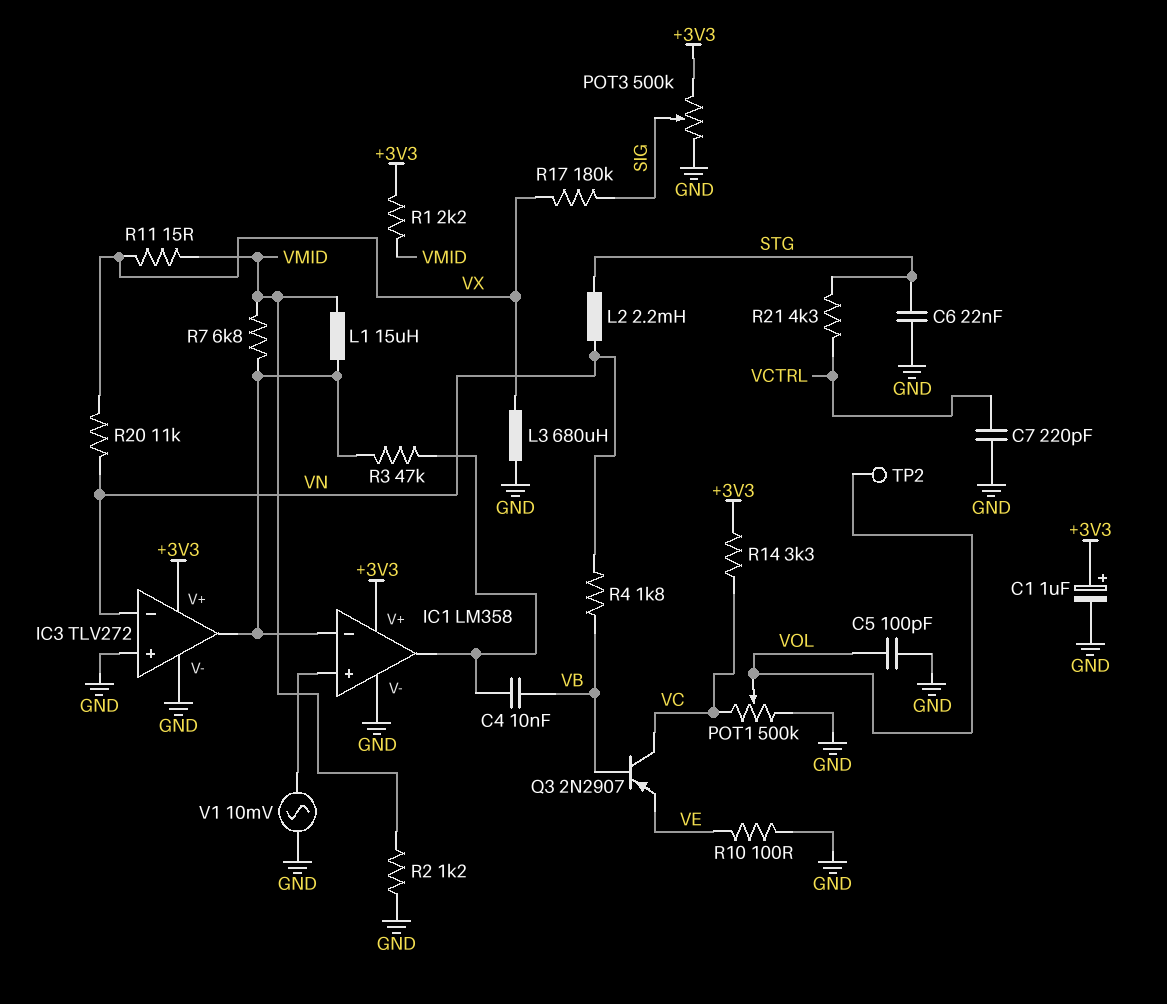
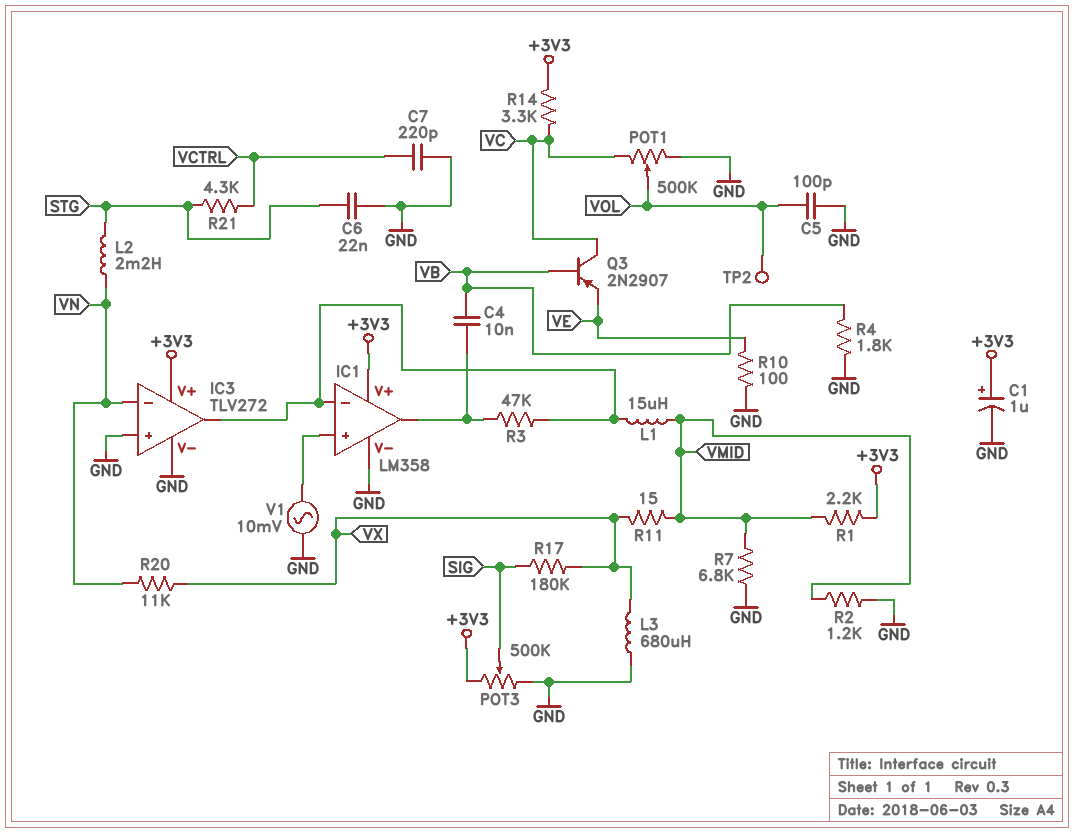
R4: 1.8k (VB, VN) -> 1.8k (GND, VB)
R7: 6.8k (IC1/in-, VMID) -> 6.8k (GND, VMID)

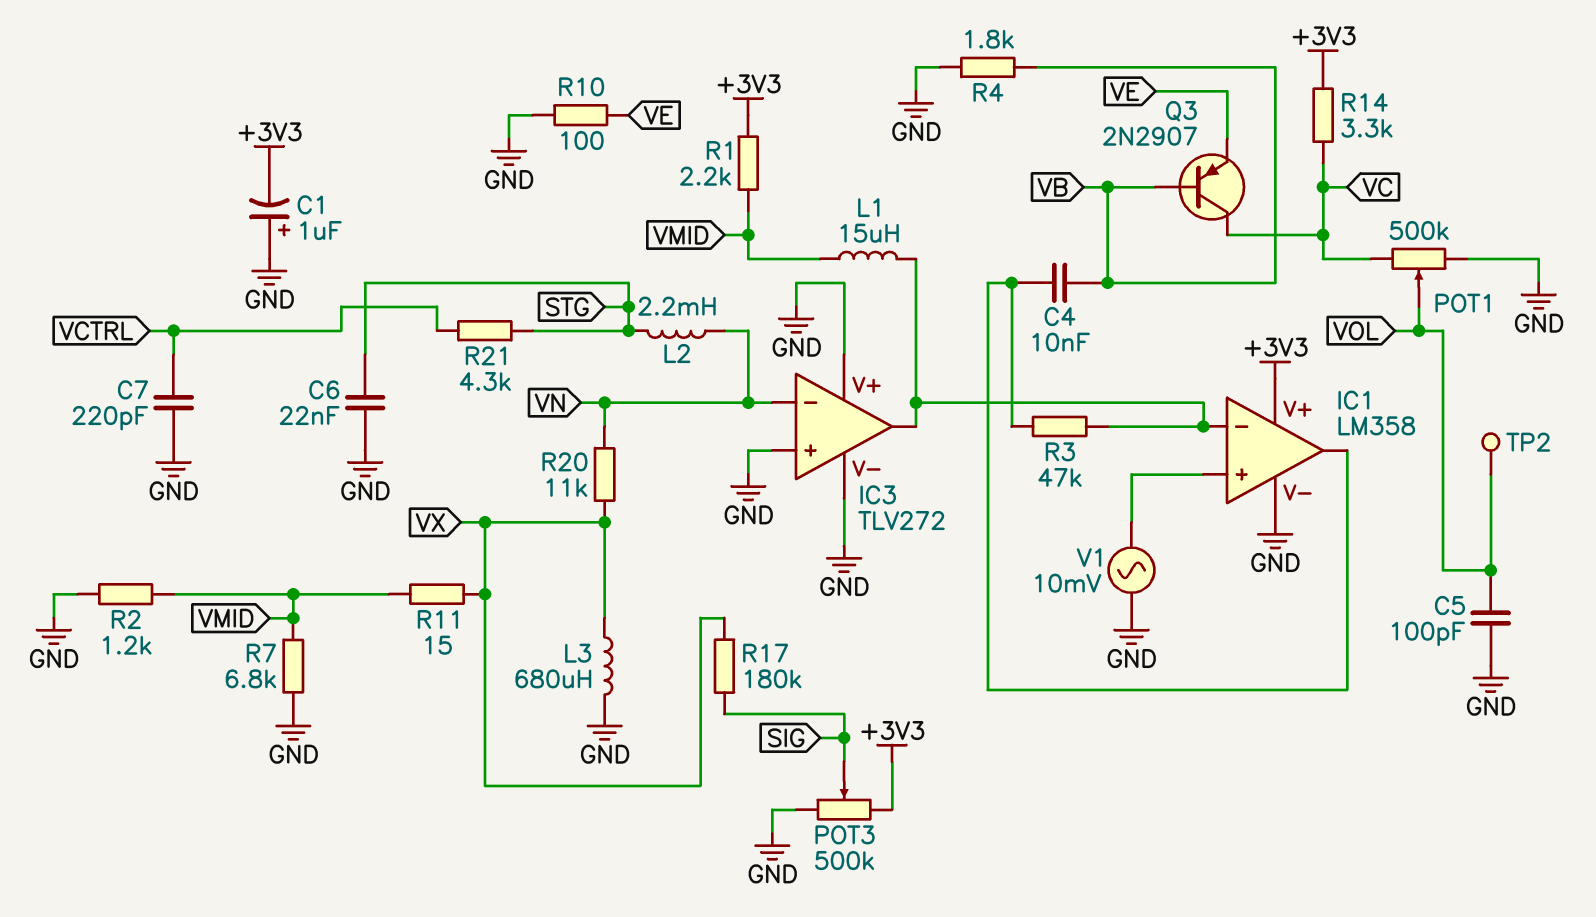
C1: 1uF (plus +3V3, minus GND) -> 1uF (plus GND, minus +3V3)
IC3 pin V+: +3V3 -> GND

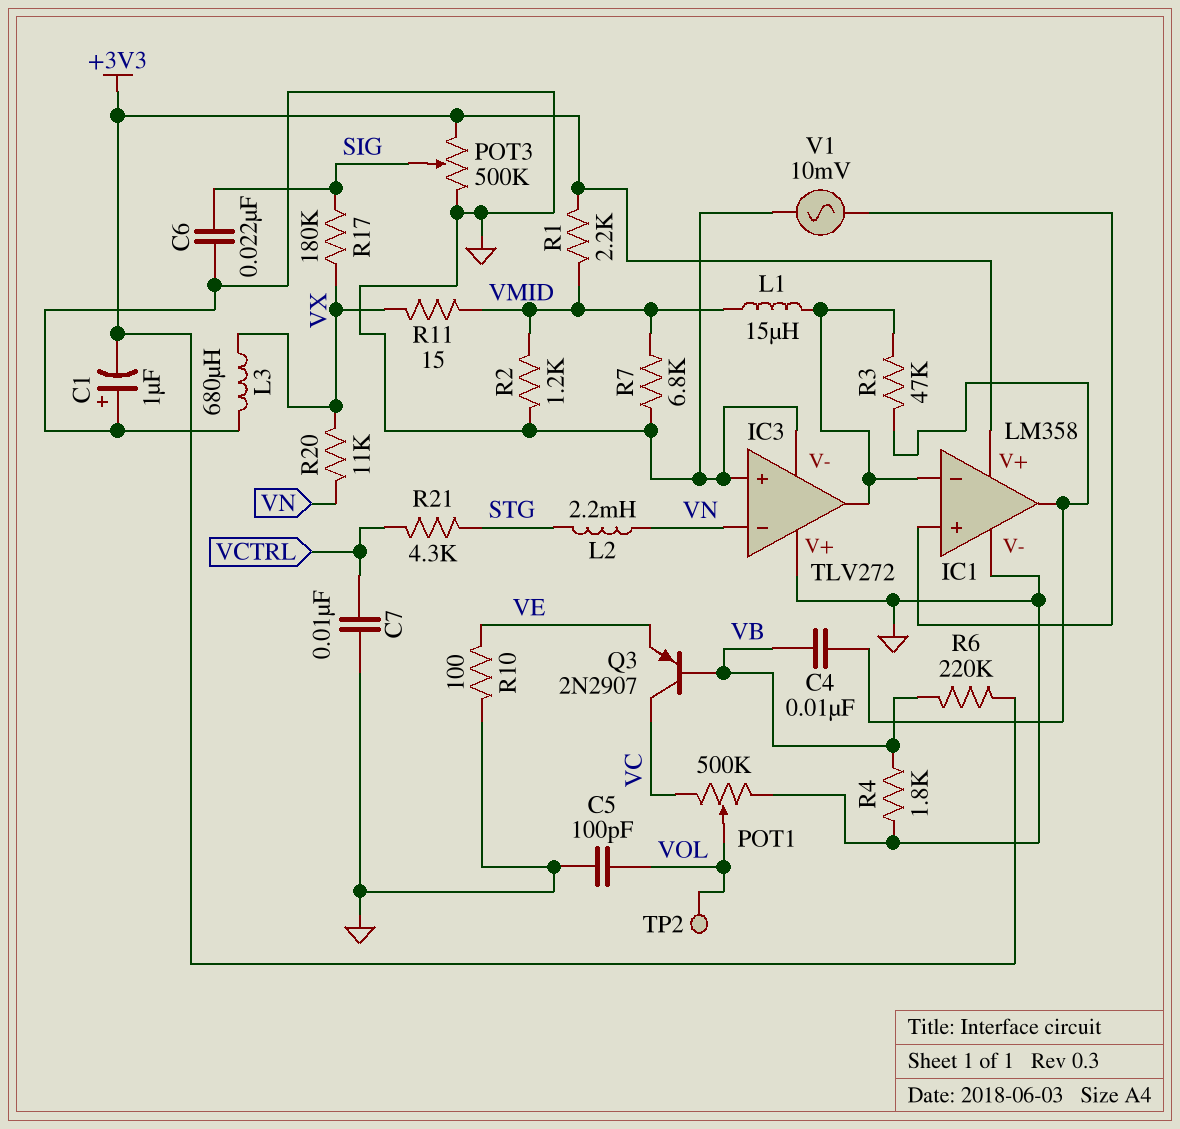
C6: 22nF (GND, STG) -> 22nF (GND, SIG)
C7: 220pF (GND, VCTRL) -> 10nF (GND, VCTRL)
R6: none -> 220k (+3V3, VB)
R14: 3.3k (+3V3, VC) -> none

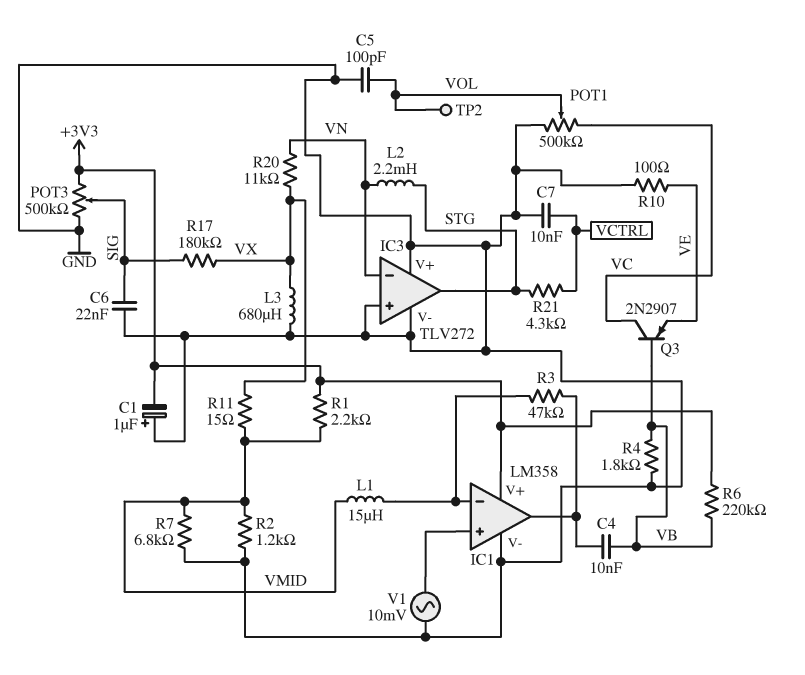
IC3 pin out: IC1/in- -> STG

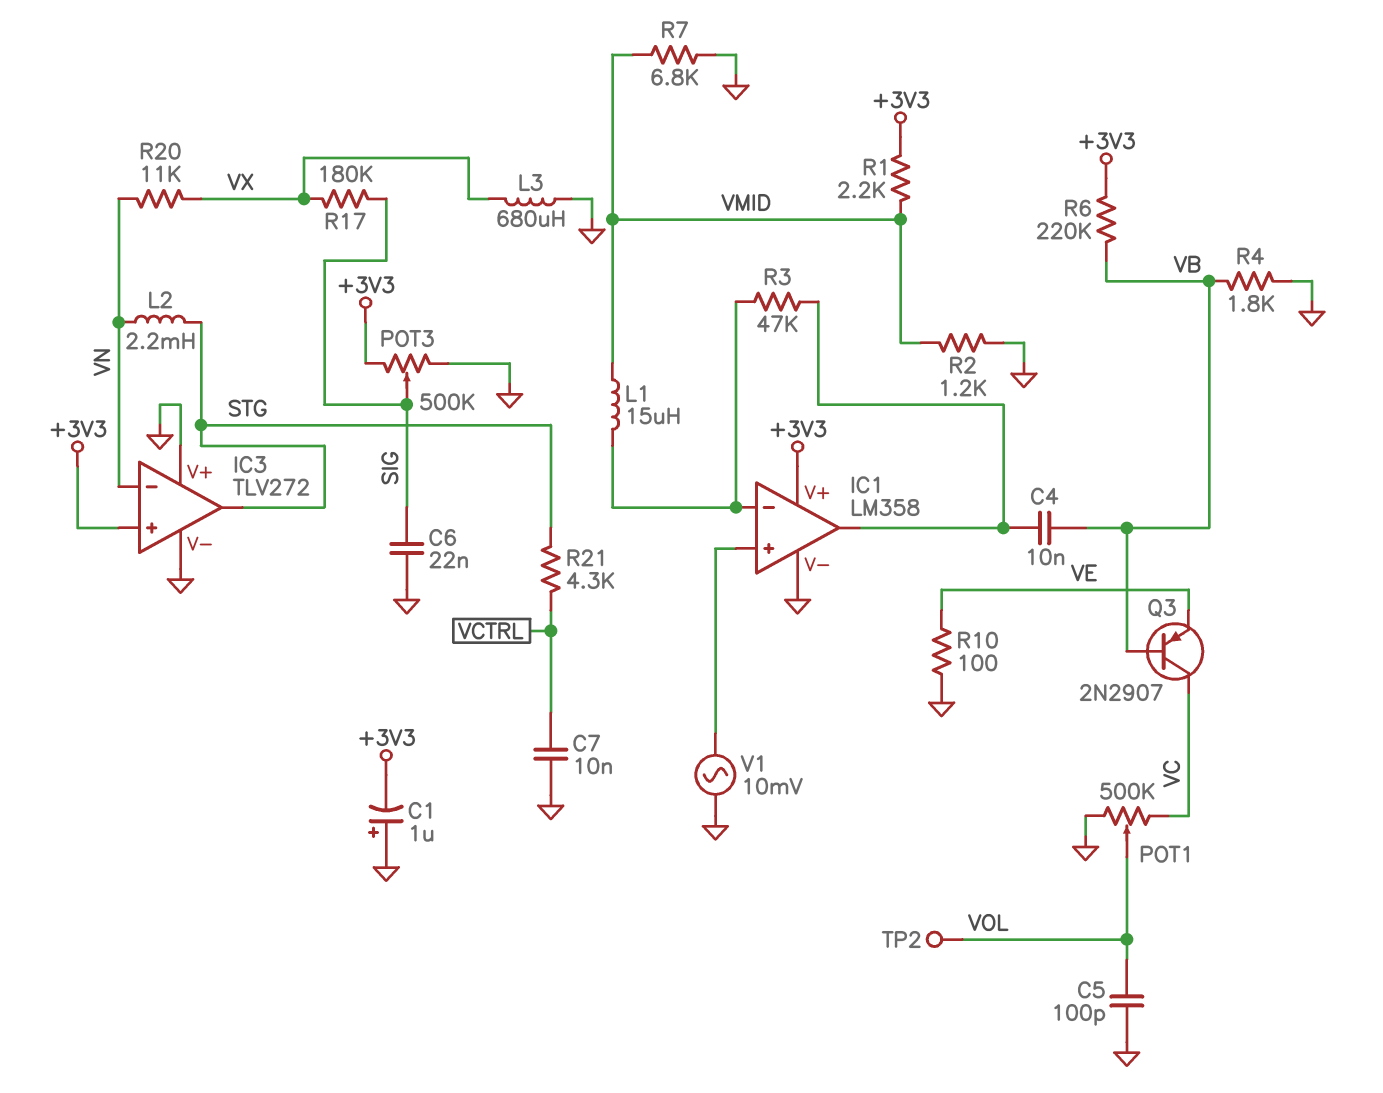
IC3 pin in+: GND -> +3V3
R11: 15 (VMID, VX) -> none

